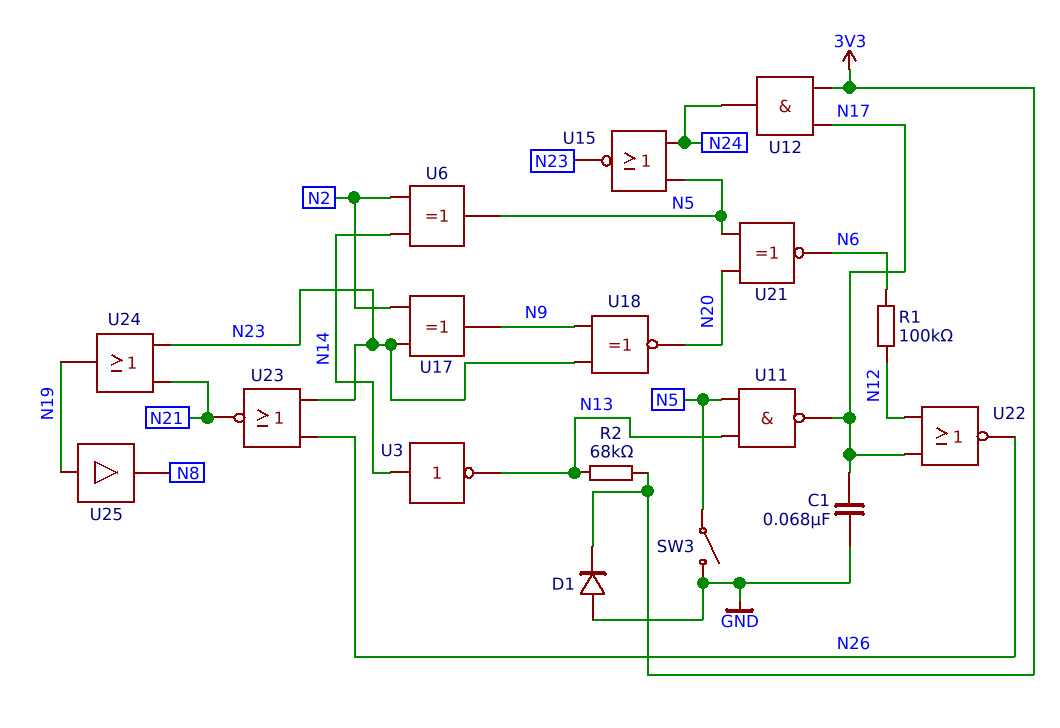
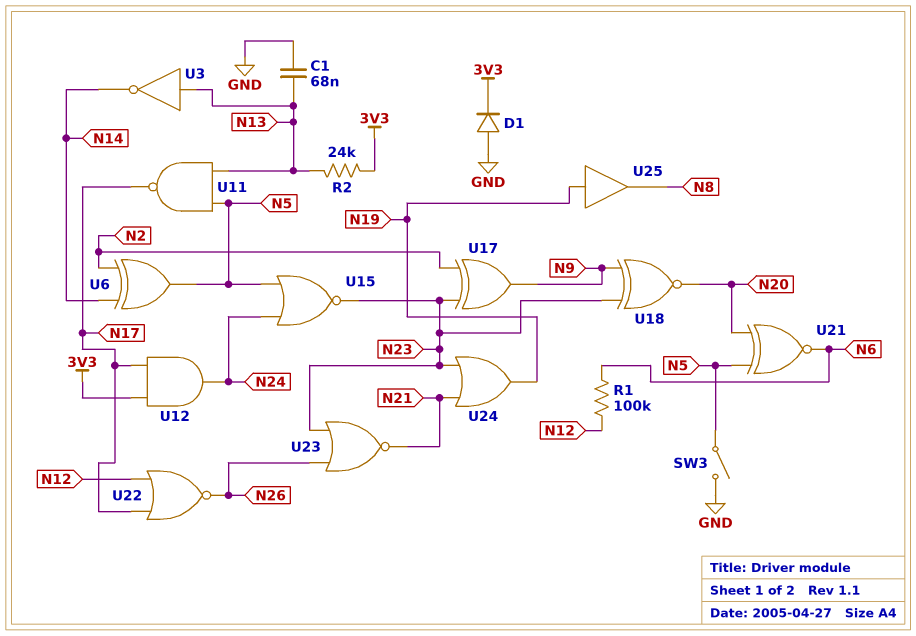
C1: 68nF (GND, N17) -> 68nF (GND, N13)
R2: 68k (3V3, N13) -> 24k (3V3, N13)
U3: NOT (in N14, out N13) -> NOT (in N13, out N14)

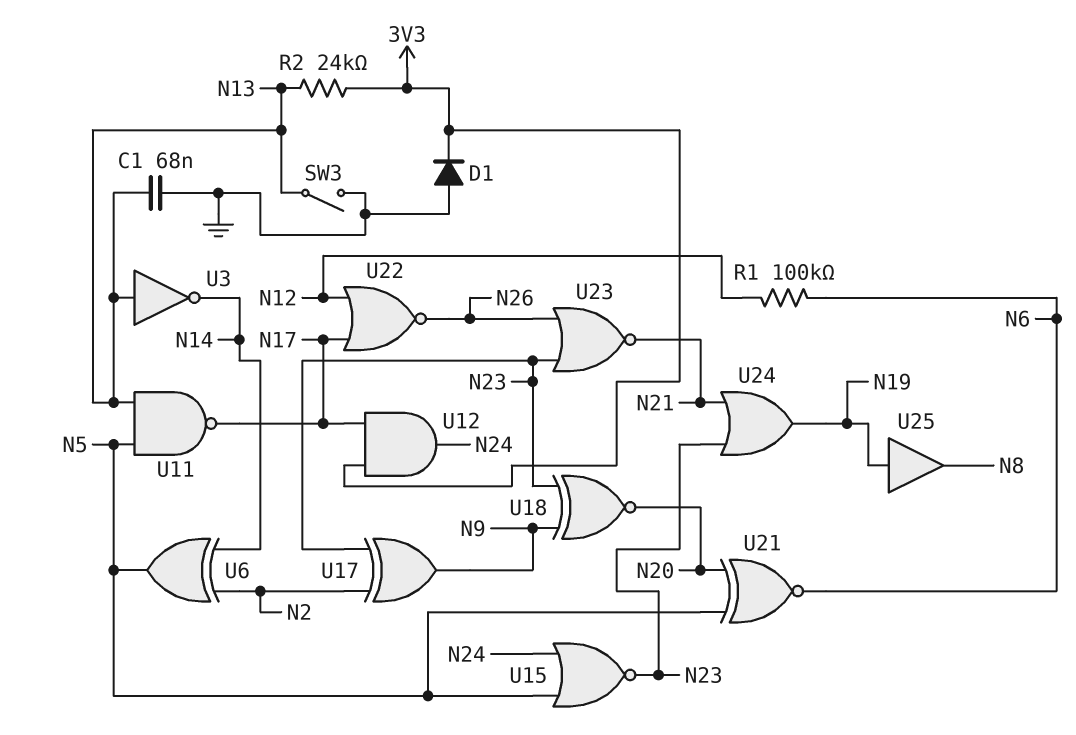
SW3: switch (GND, N5) -> switch (GND, N13)

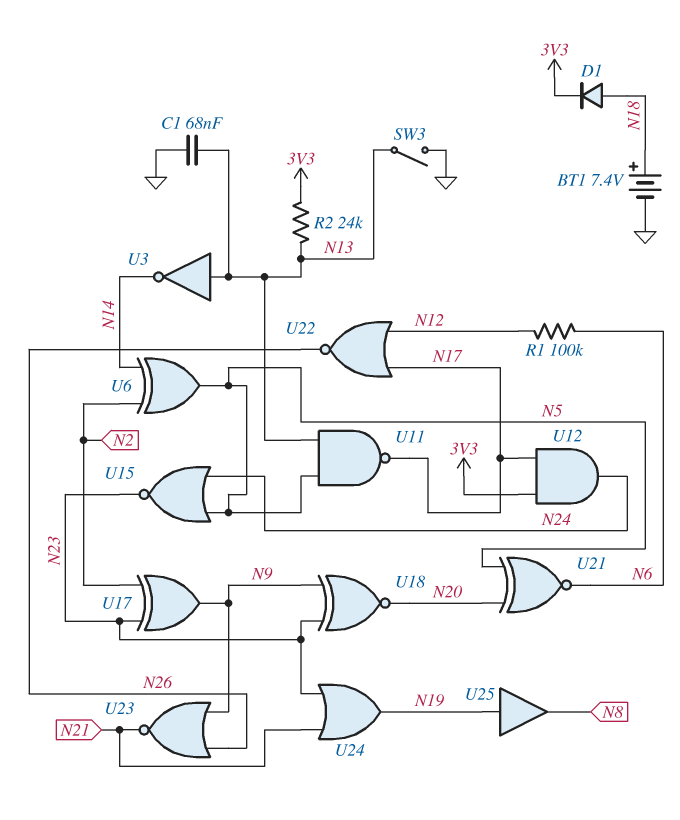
BT1: none -> 7.4V (plus N18, minus GND)
D1: diode (A GND, K 3V3) -> diode (A N18, K 3V3)
U23: NOR (in N23, in N26, out N21) -> NOR (in N9, in N26, out N21)

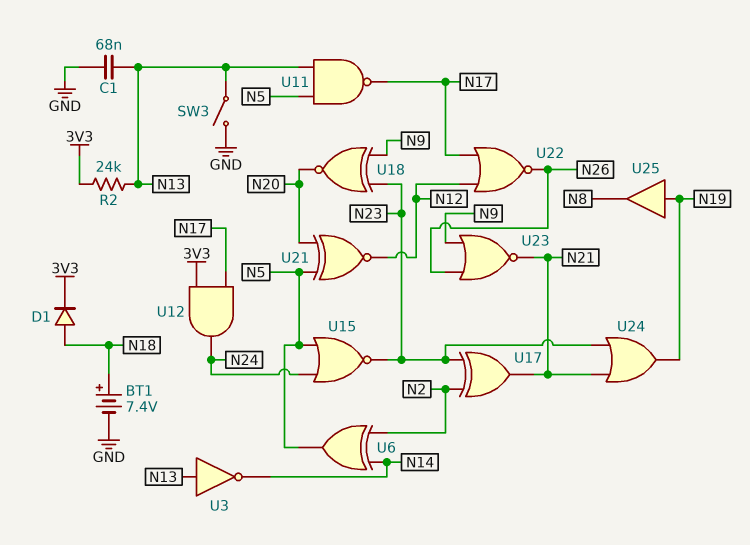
R1: 100k (N6, N12) -> none
U17: XOR (in N2, in N23, out N9) -> XOR (in N2, in N23, out N21)
U21: XNOR (in N5, in N20, out N6) -> XNOR (in N5, in N20, out N12)

